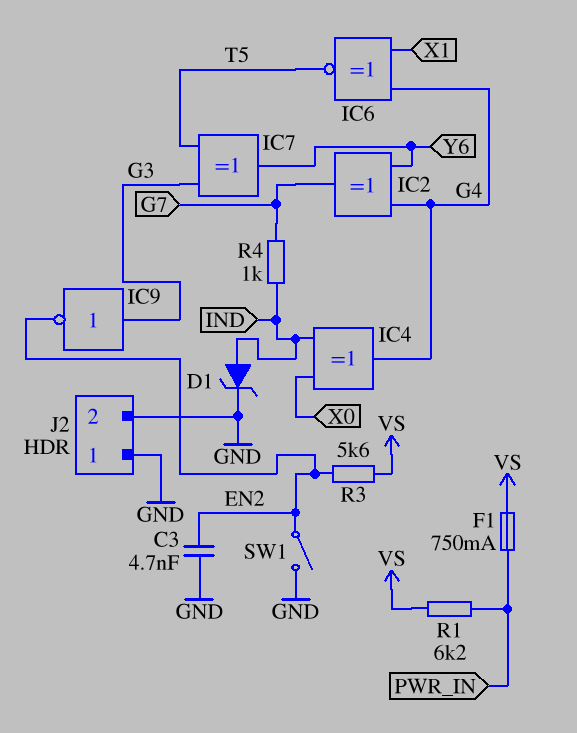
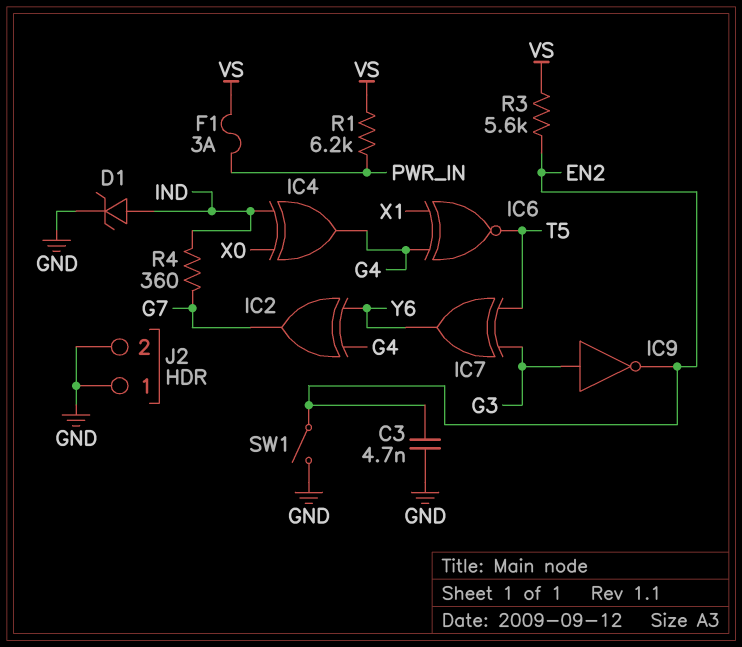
F1: 750mA (PWR_IN, VS) -> 3A (PWR_IN, VS)
R4: 1k (G7, IND) -> 360 (G7, IND)

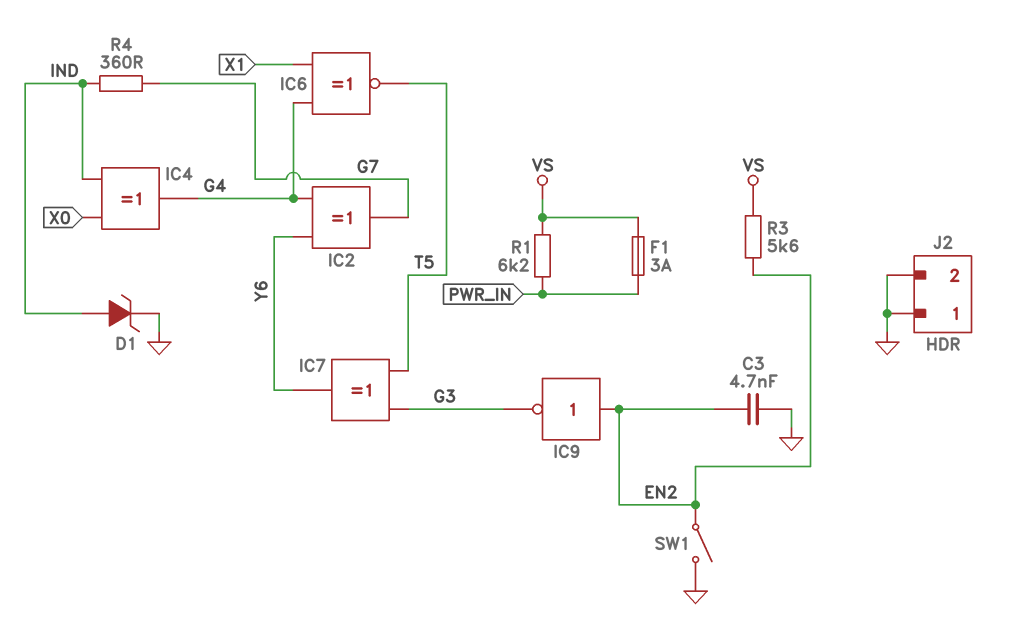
IC9: NOT (in G3, out EN2) -> NOT (in EN2, out G3)

